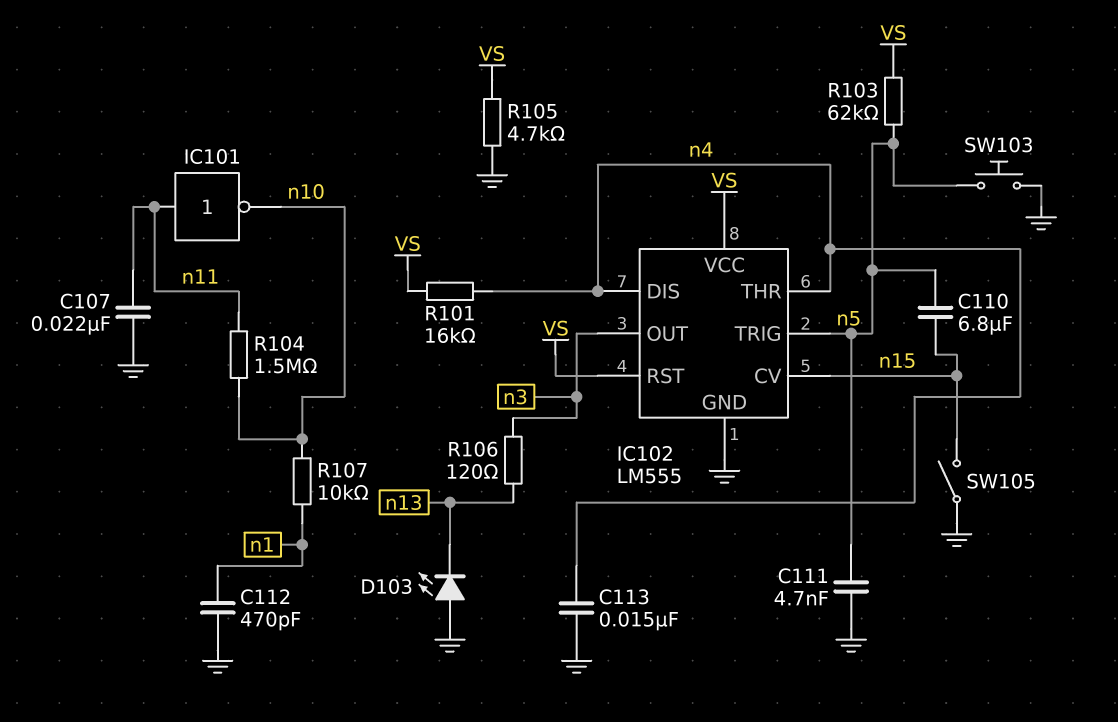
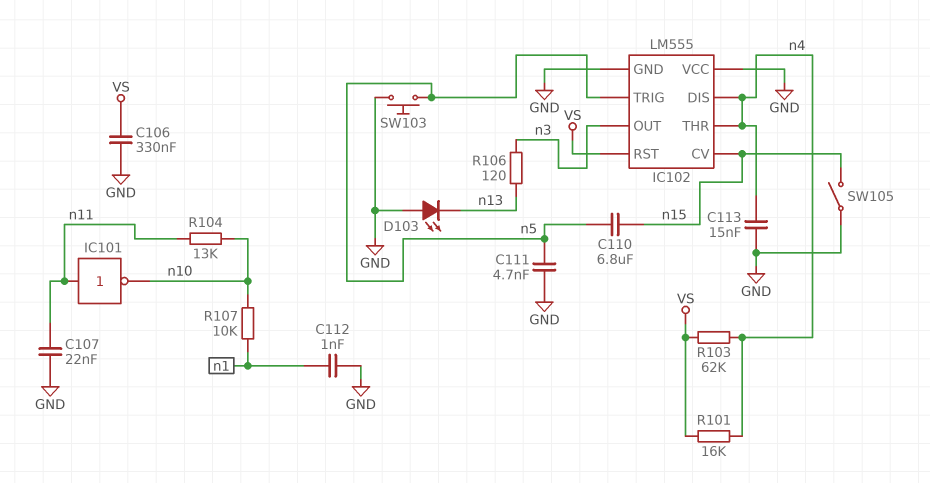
C106: none -> 330nF (GND, VS)
C112: 470pF (GND, n1) -> 1nF (GND, n1)
IC102 pin VCC: VS -> GND
R103: 62k (VS, n5) -> 62k (VS, n4)
R104: 1.5M (n10, n11) -> 13k (n10, n11)
R105: 4.7k (GND, VS) -> none

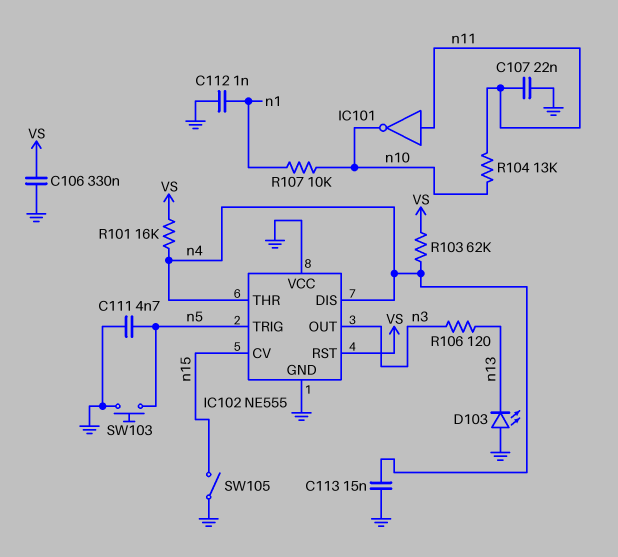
C110: 6.8uF (n5, n15) -> none
IC102: LM555 -> NE555

